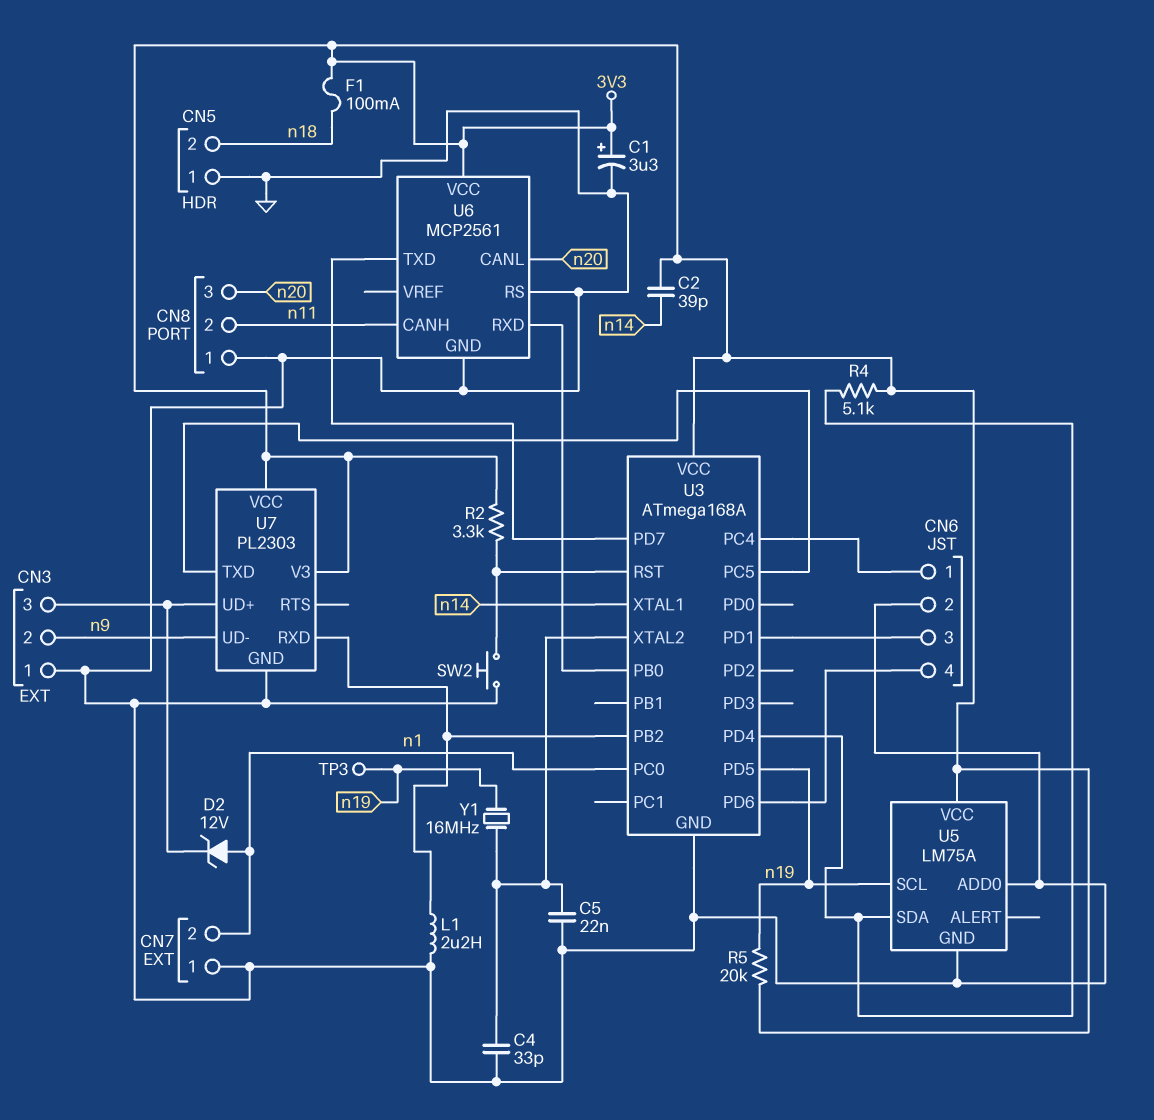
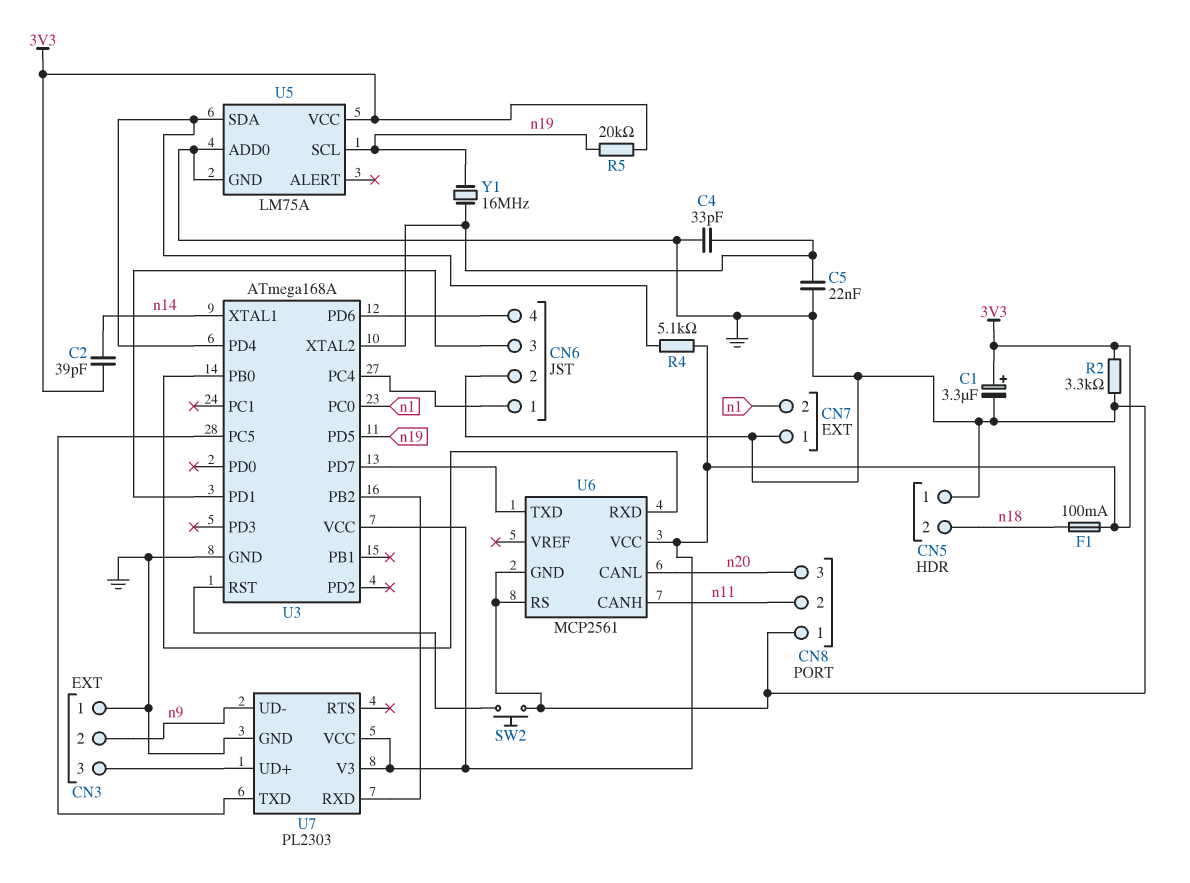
D2: zener 12V (A n1, K CN3/3) -> none
L1: 2.2uH (GND, U3/PB2) -> none
R2: 3.3k (3V3, U3/RST) -> 3.3k (3V3, GND)
TP3: test point (n19) -> none

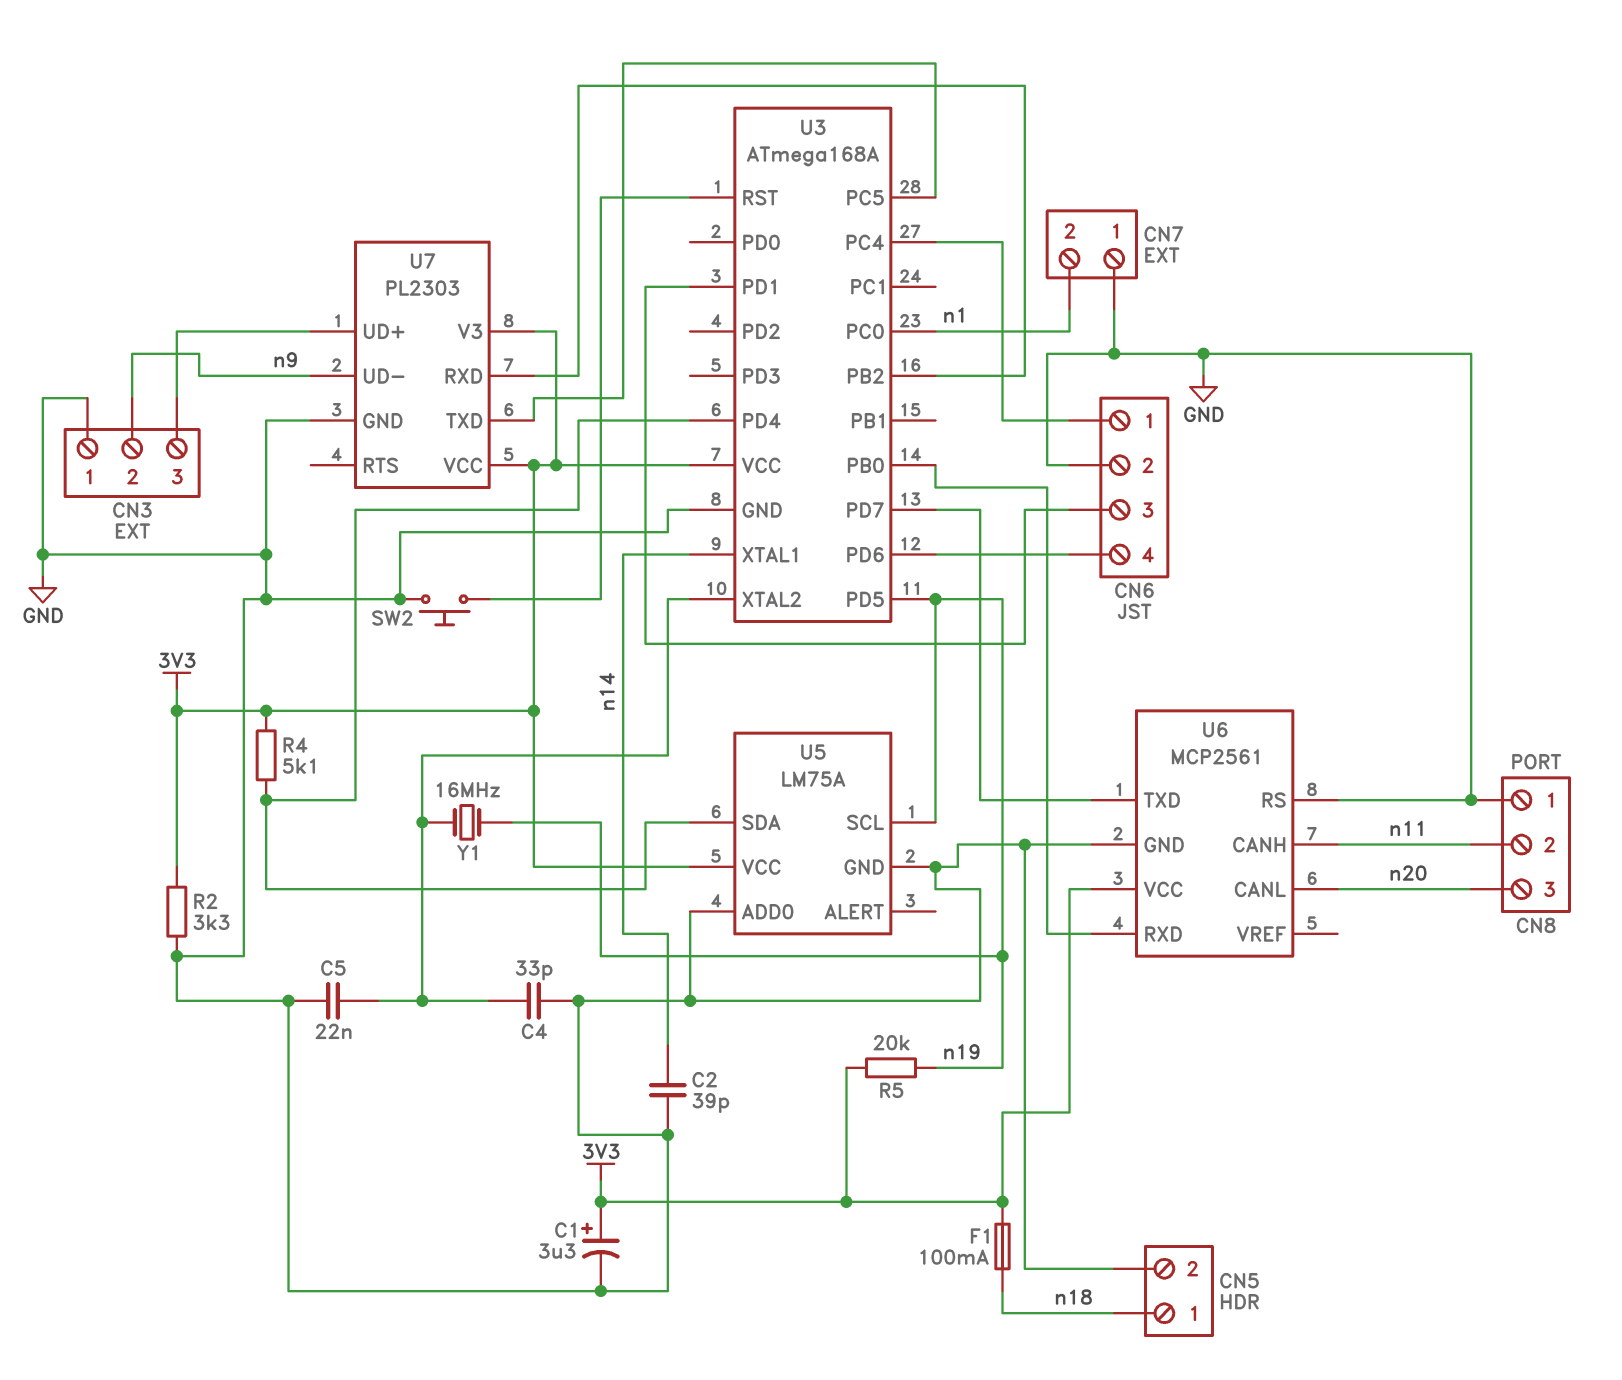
C2: 39pF (3V3, n14) -> 39pF (GND, n14)
CN5 pin 1: GND -> n18
CN5 pin 2: n18 -> GND

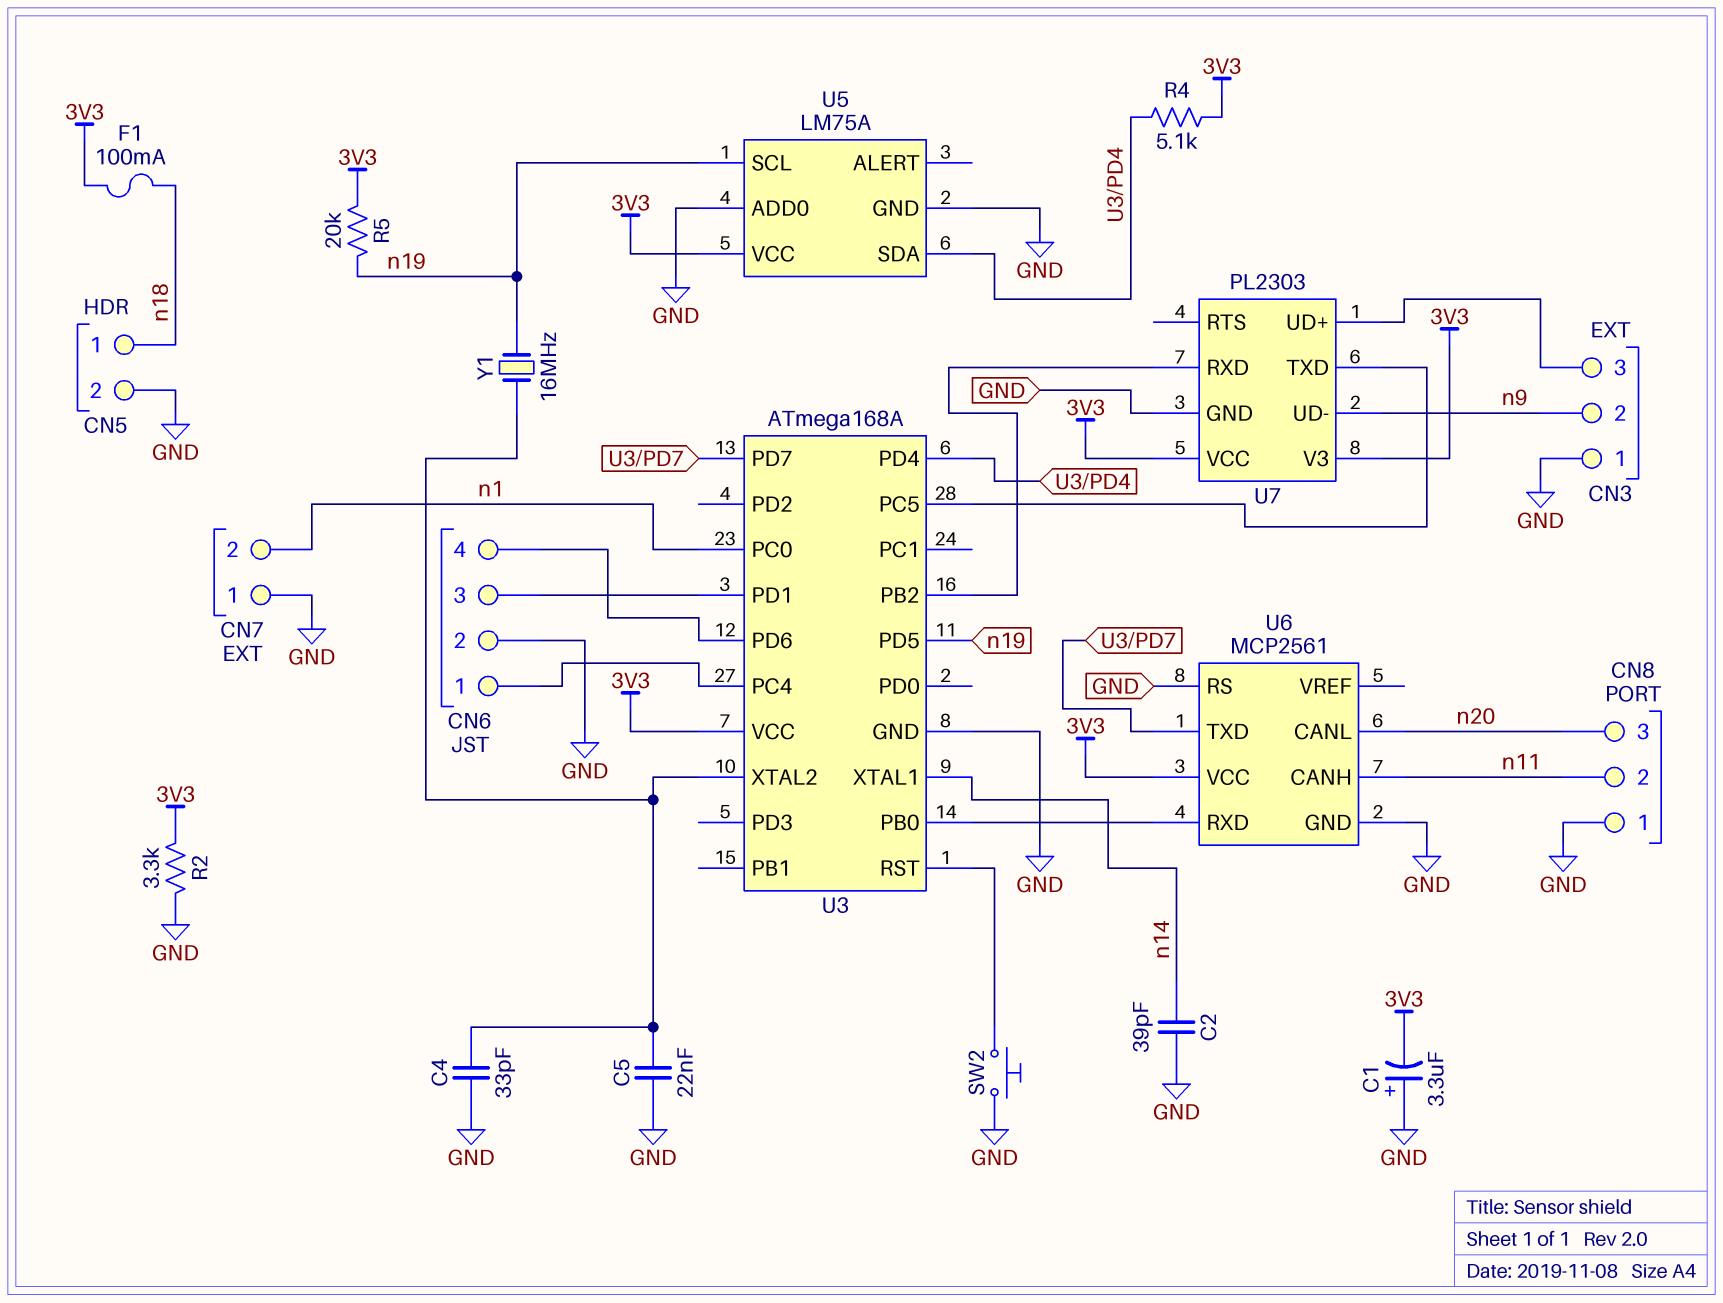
C1: 3.3uF (plus 3V3, minus GND) -> 3.3uF (plus GND, minus 3V3)

